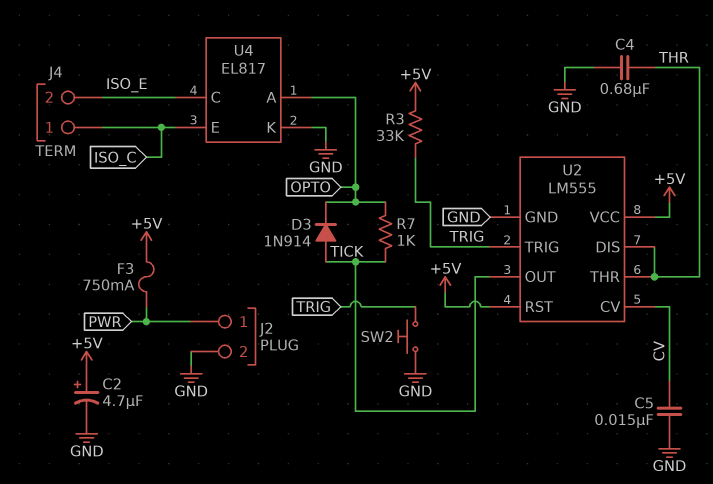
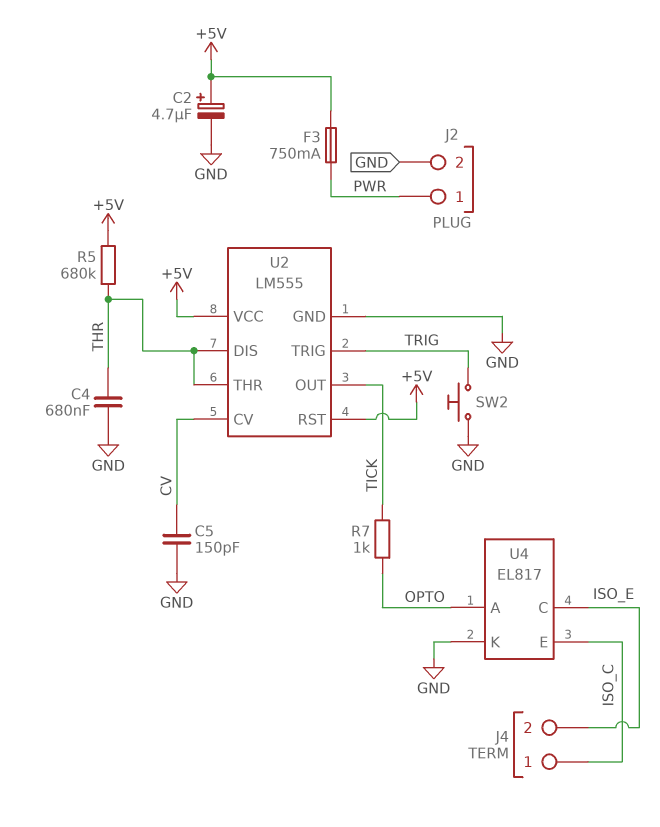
C5: 15nF (CV, GND) -> 150pF (CV, GND)
D3: diode 1N914 (A TICK, K OPTO) -> none
R3: 33k (+5V, TRIG) -> none
R5: none -> 680k (+5V, THR)

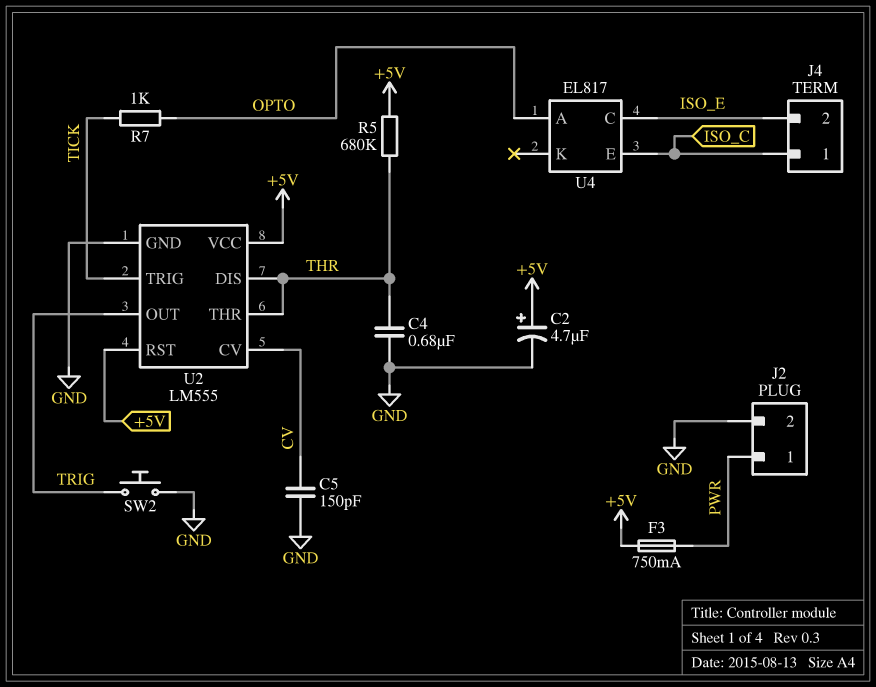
U2 pin OUT: TICK -> TRIG
U2 pin TRIG: TRIG -> TICK
U4 pin K: GND -> none

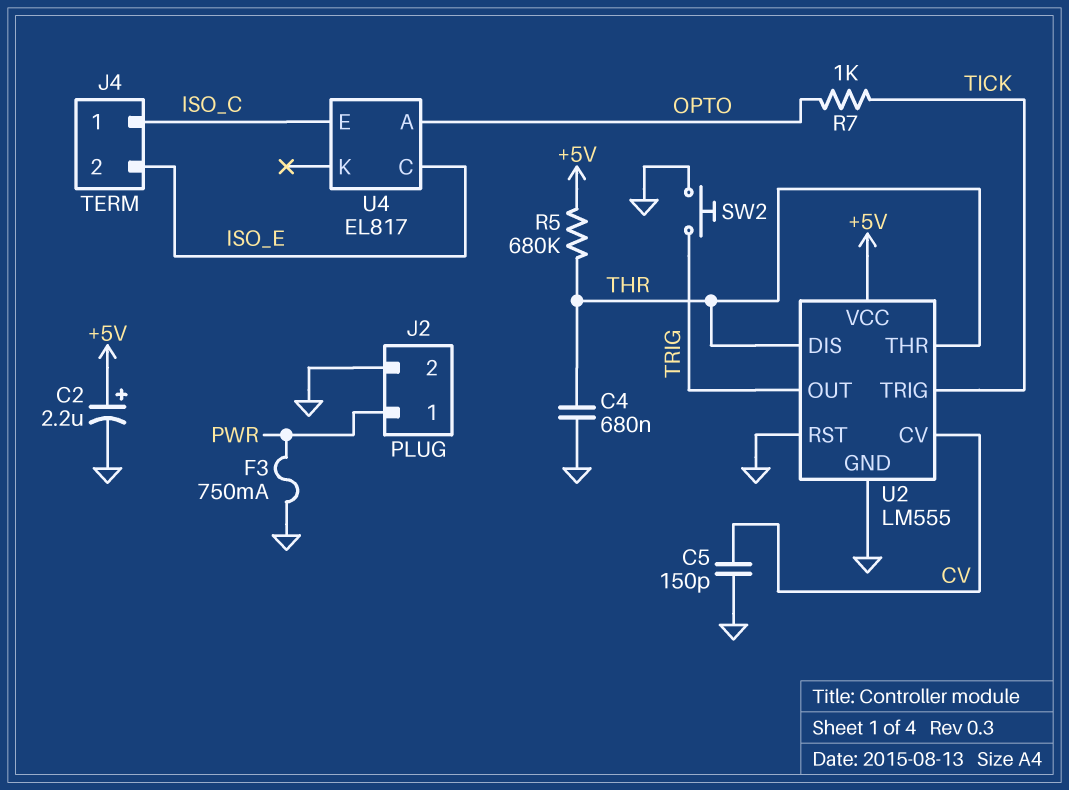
C2: 4.7uF (plus +5V, minus GND) -> 2.2uF (plus +5V, minus GND)
F3: 750mA (+5V, PWR) -> 750mA (GND, PWR)
U2 pin RST: +5V -> GND

